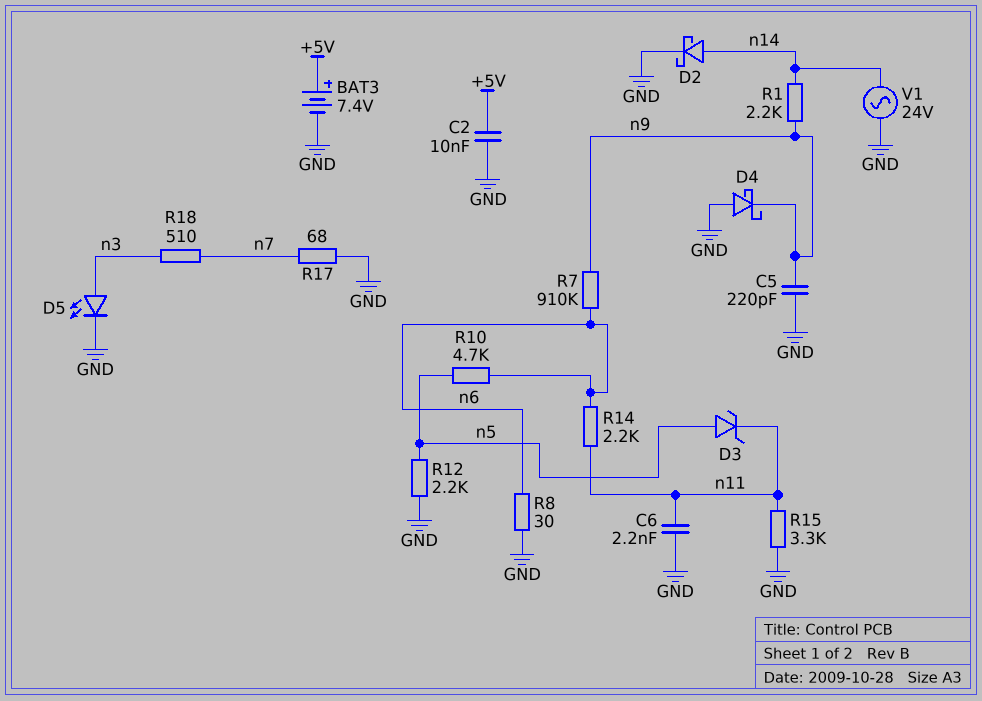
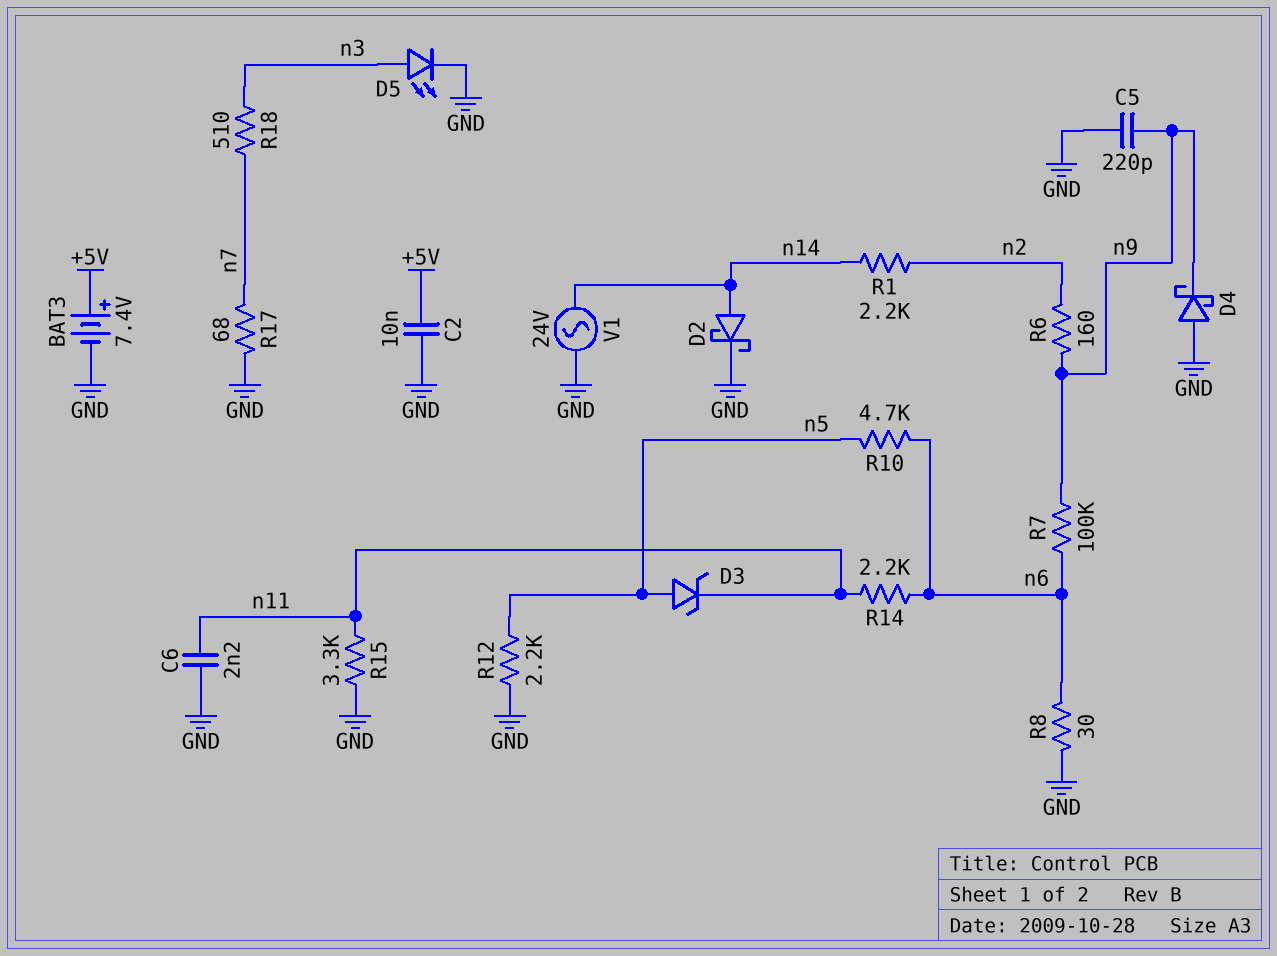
R1: 2.2k (n9, n14) -> 2.2k (n2, n14)
R6: none -> 160 (n2, n9)
R7: 910k (n6, n9) -> 100k (n6, n9)

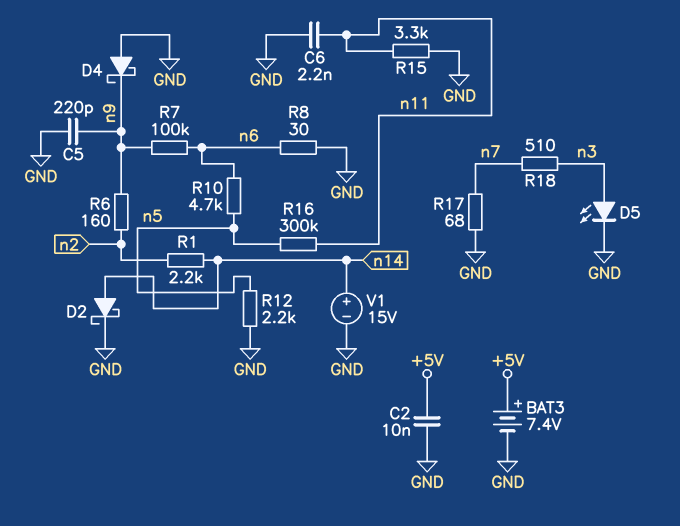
D3: zener (A n5, K n11) -> none
R14: 2.2k (n6, n11) -> none
R16: none -> 300k (n5, n11)
V1: AC 24V (GND, n14) -> 15V (plus n14, minus GND)

